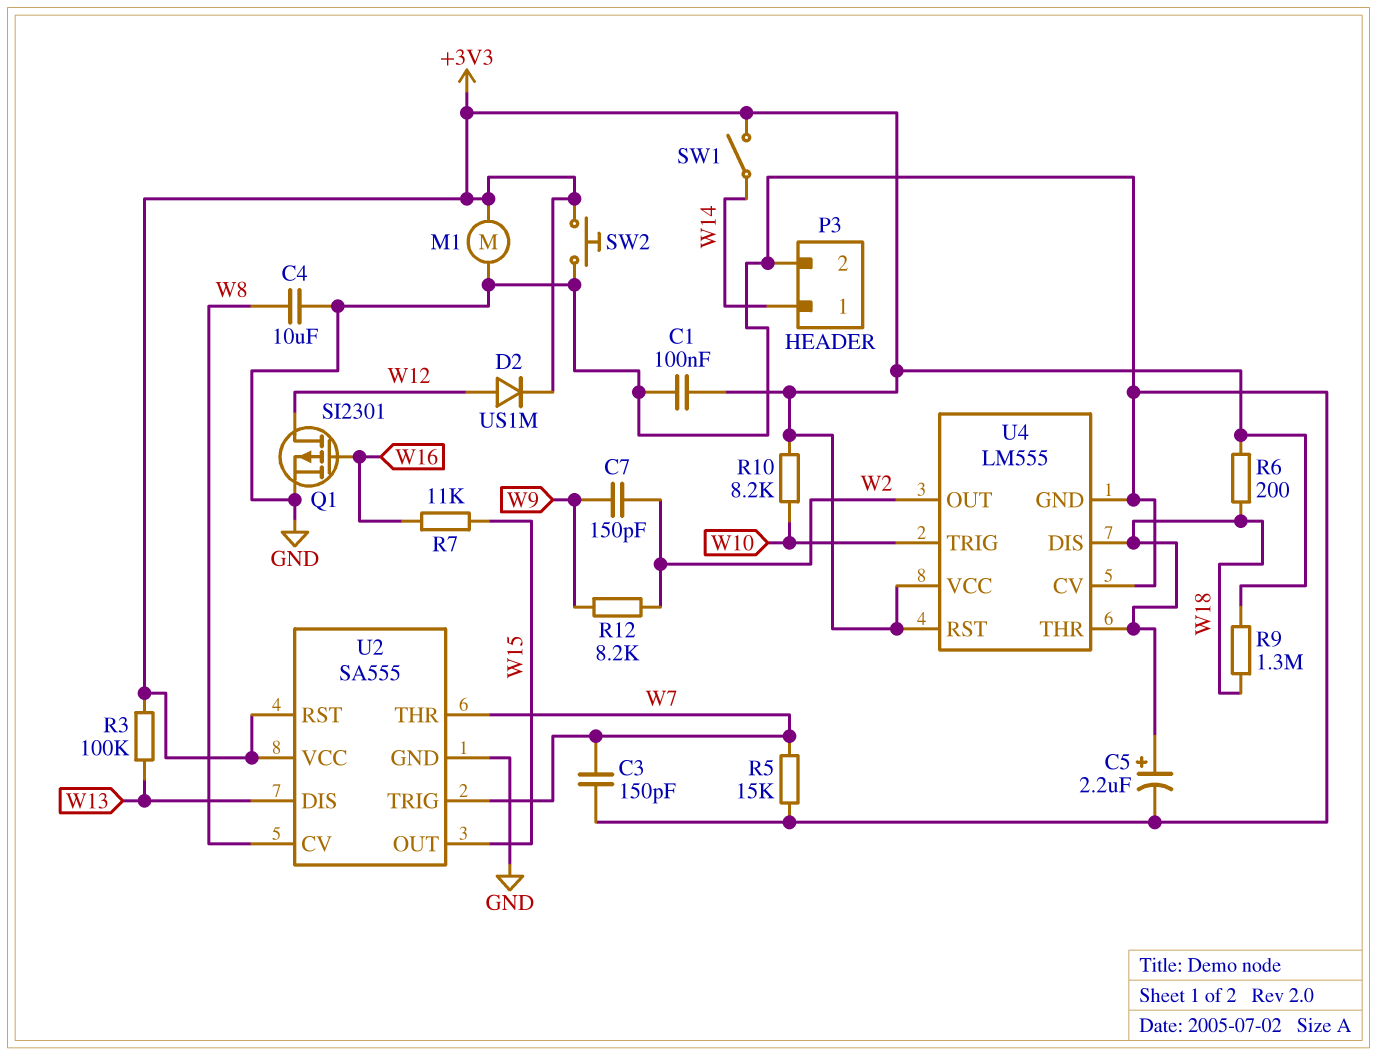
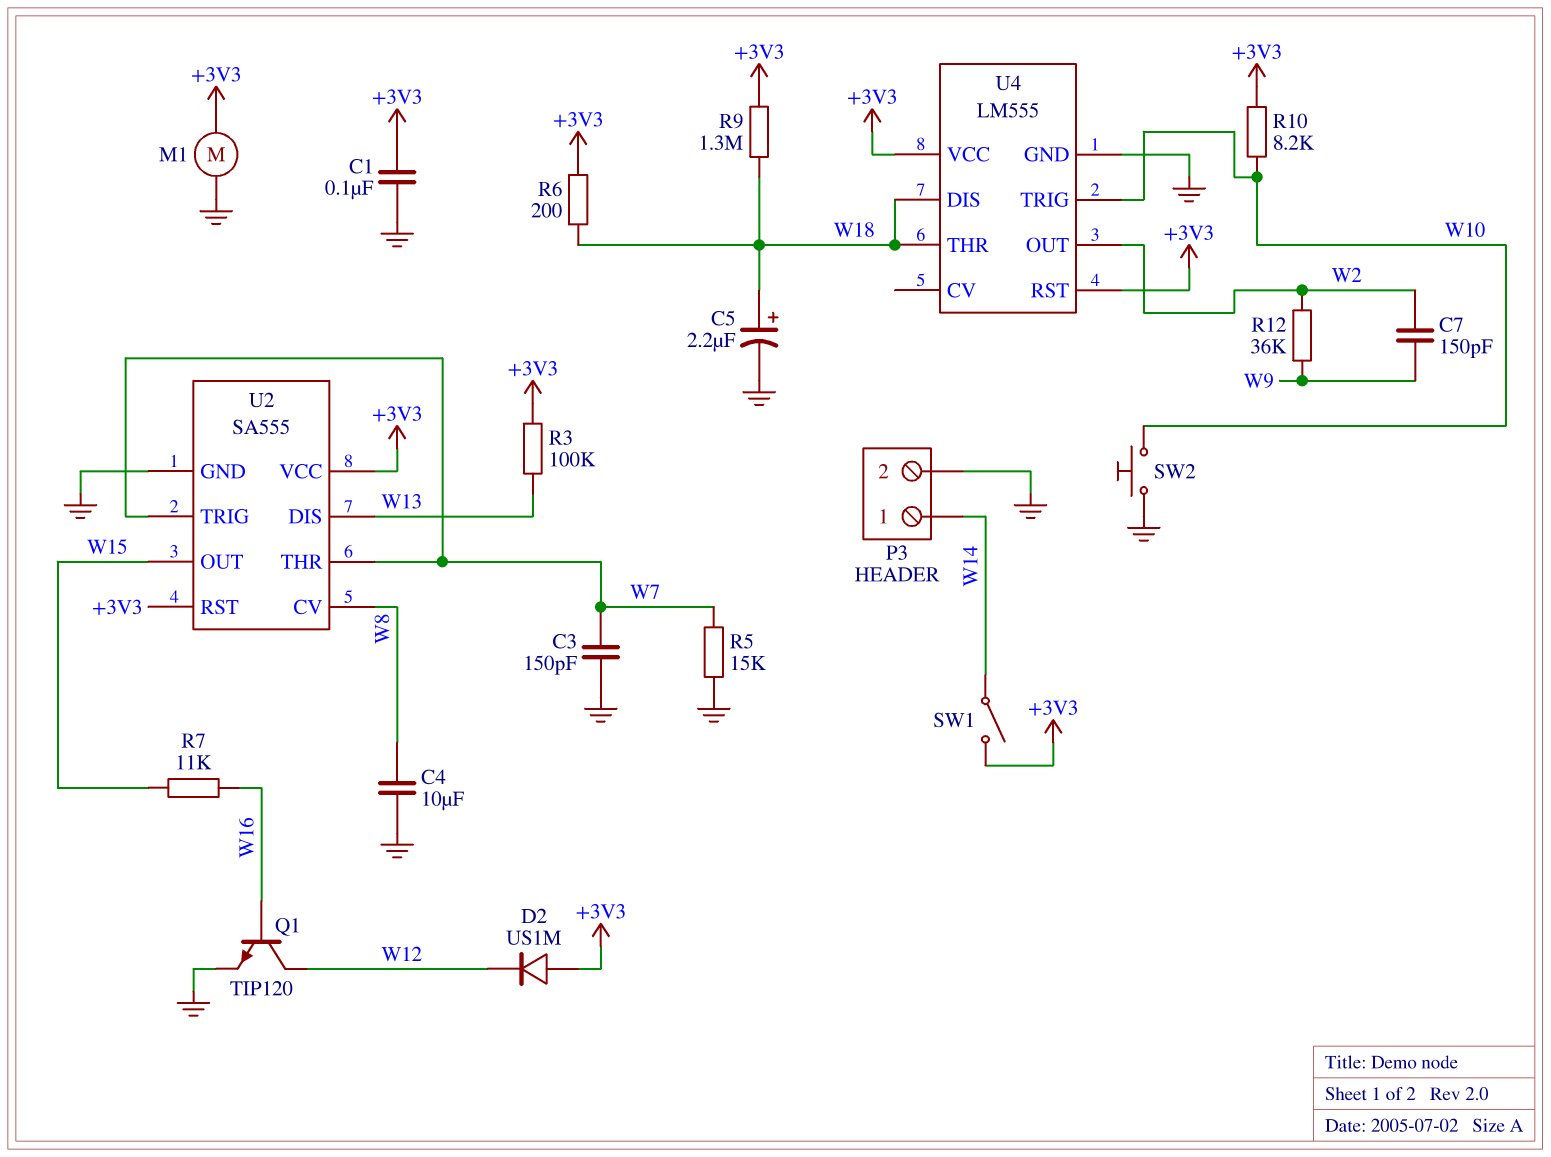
D2: diode US1M (A W12, K +3V3) -> diode US1M (A +3V3, K W12)
Q1: PMOS SI2301 (G W16, D W12, S GND) -> NPN TIP120 (B W16, C W12, E GND)
R12: 8.2k (W2, W9) -> 36k (W2, W9)
SW2: button (+3V3, GND) -> button (GND, W10)
U4 pin CV: GND -> none

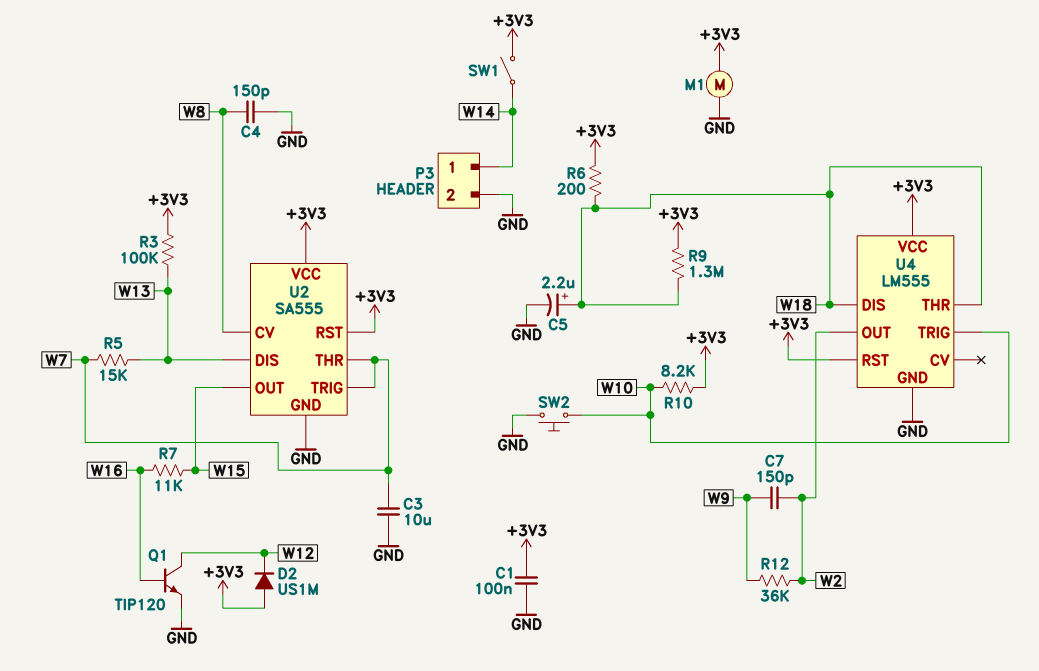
C3: 150pF (GND, W7) -> 10uF (GND, W7)
C4: 10uF (GND, W8) -> 150pF (GND, W8)
R5: 15k (GND, W7) -> 15k (W7, W13)

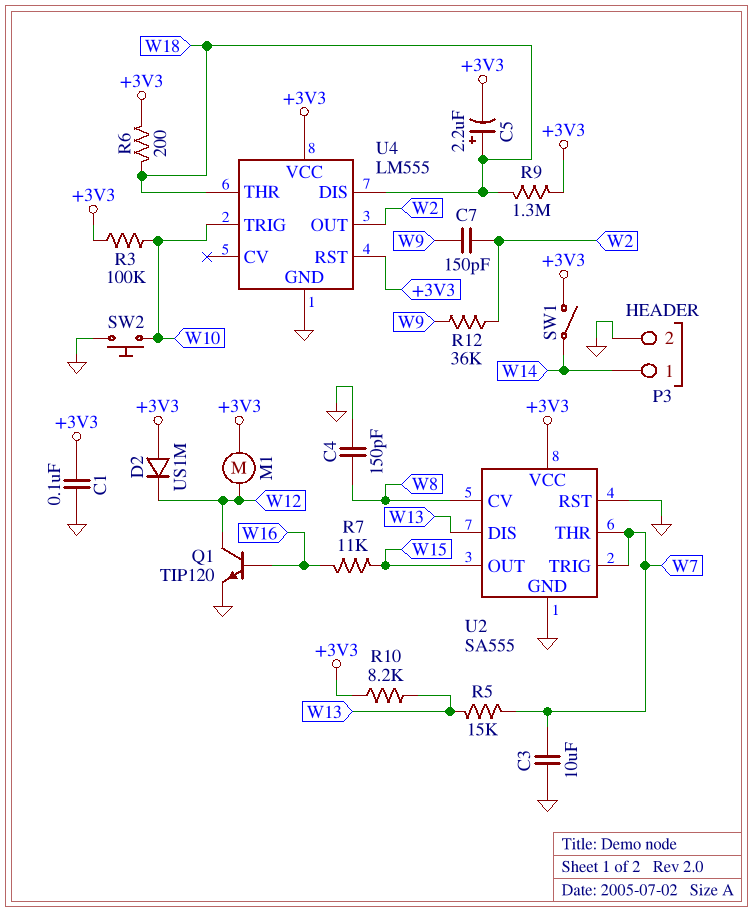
C5: 2.2uF (plus W18, minus GND) -> 2.2uF (plus W18, minus +3V3)
M1: motor (+3V3, GND) -> motor (+3V3, W12)
R3: 100k (+3V3, W13) -> 100k (+3V3, W10)
R10: 8.2k (+3V3, W10) -> 8.2k (+3V3, W13)
U2 pin RST: +3V3 -> GND

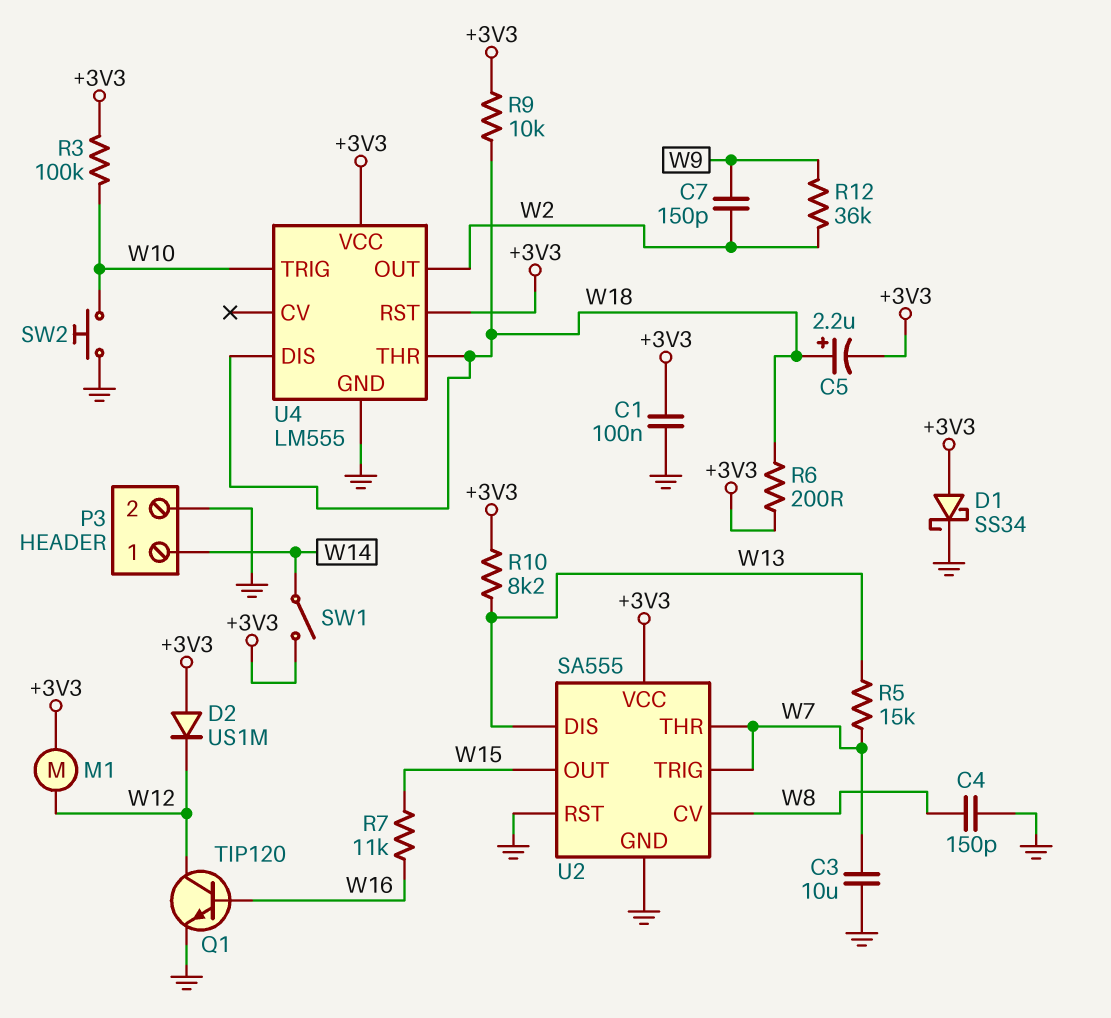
D1: none -> schottky SS34 (A +3V3, K GND)
R9: 1.3M (+3V3, W18) -> 10k (+3V3, W18)

